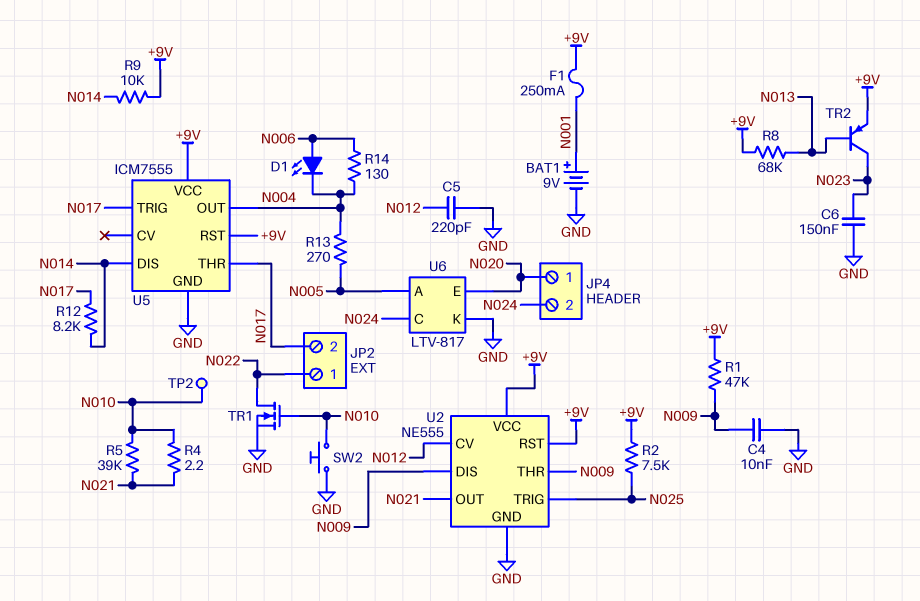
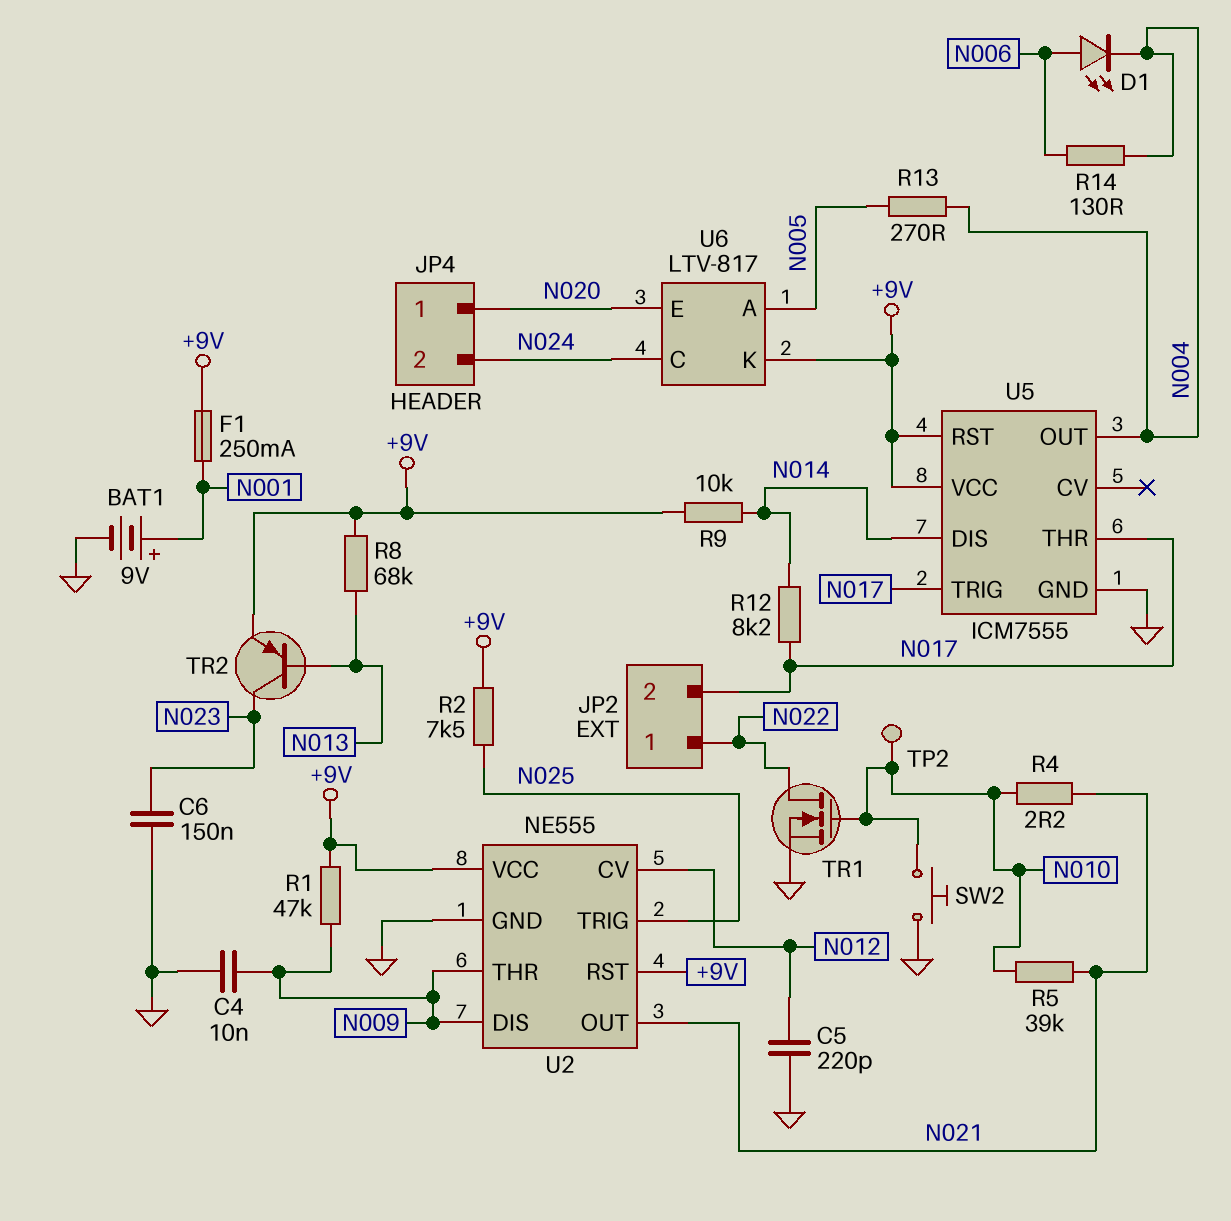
U6 pin K: GND -> +9V

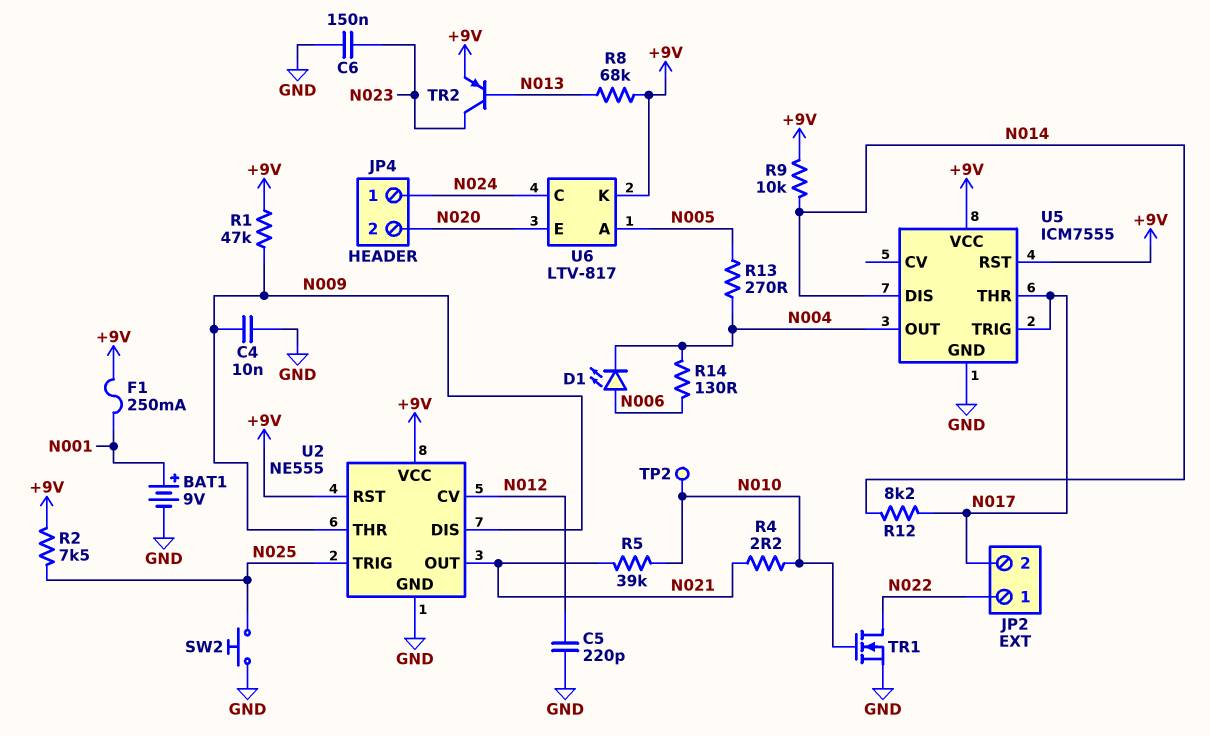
JP4 pin 1: N020 -> N024
JP4 pin 2: N024 -> N020
SW2: button (GND, N010) -> button (GND, N025)

